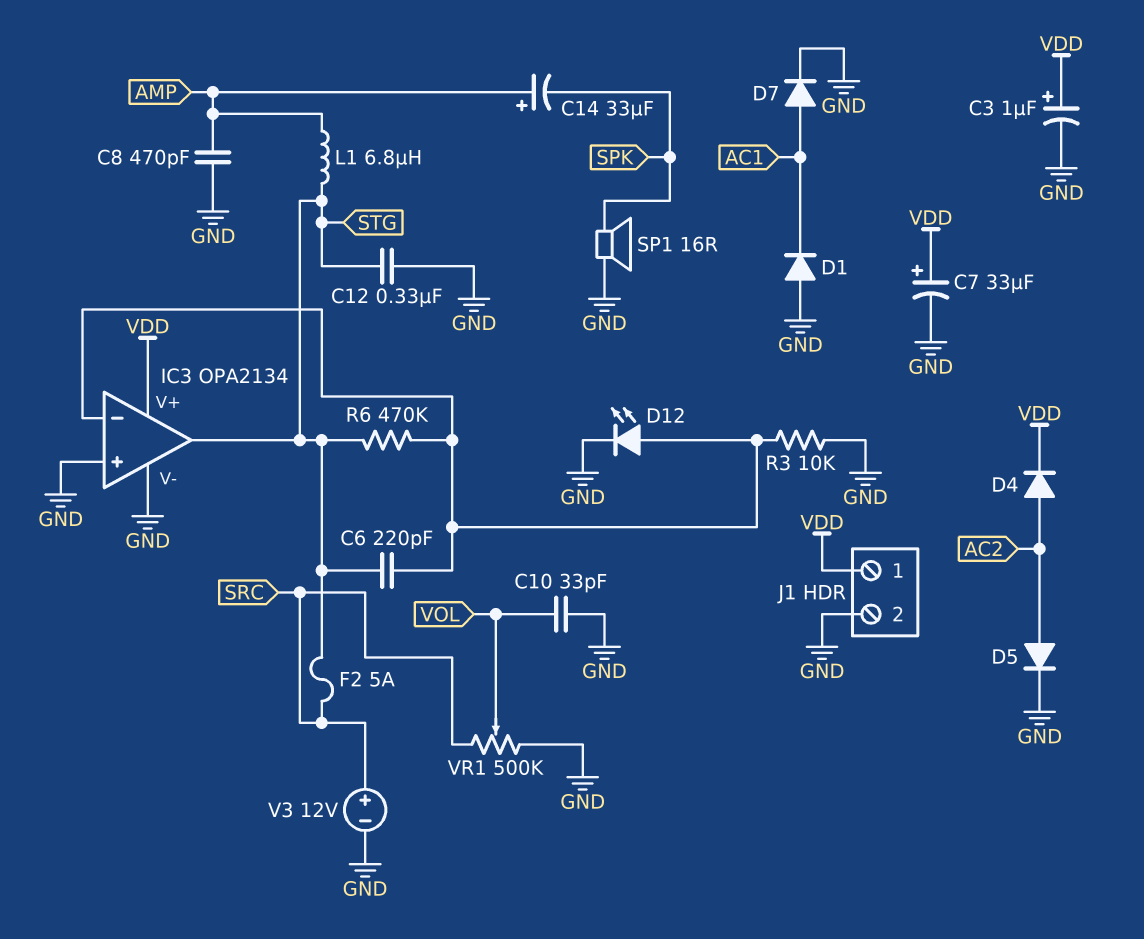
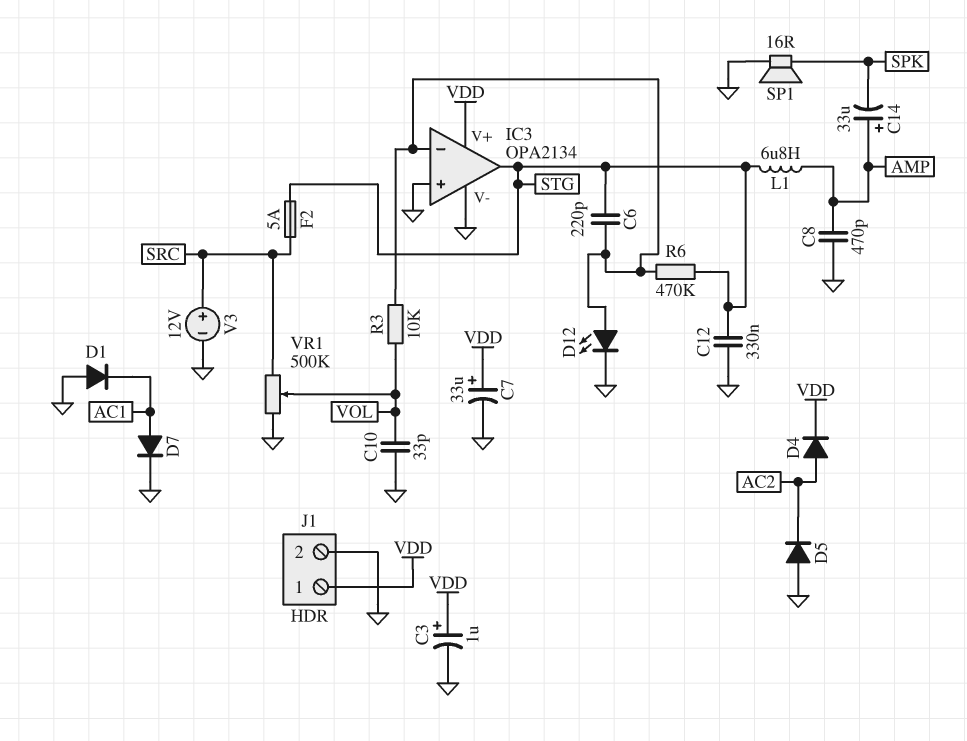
D5: diode (A AC2, K GND) -> diode (A GND, K AC2)
R3: 10k (GND, IC3/in-) -> 10k (IC3/in-, VOL)

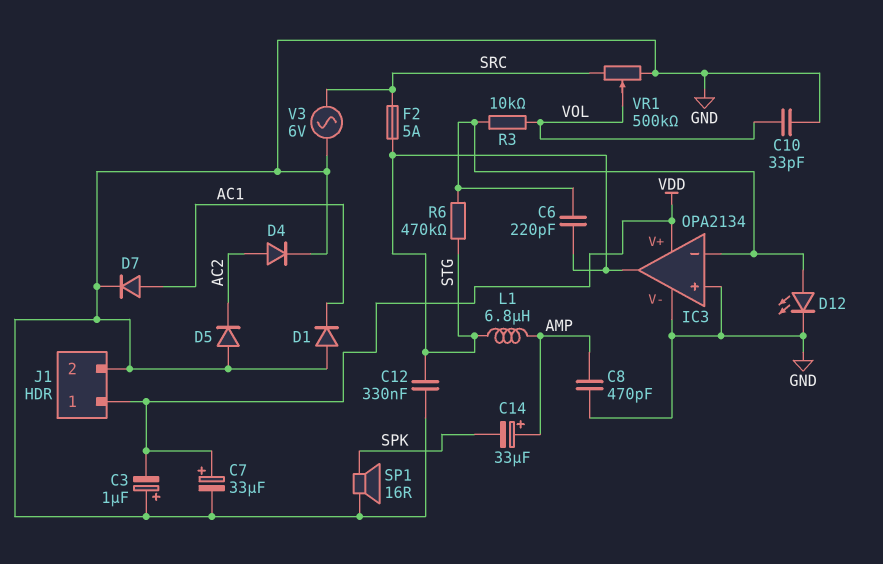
C3: 1uF (plus VDD, minus GND) -> 1uF (plus GND, minus VDD)
D4: diode (A AC2, K VDD) -> diode (A AC2, K GND)
V3: 12V (plus SRC, minus GND) -> AC 6V (GND, SRC)

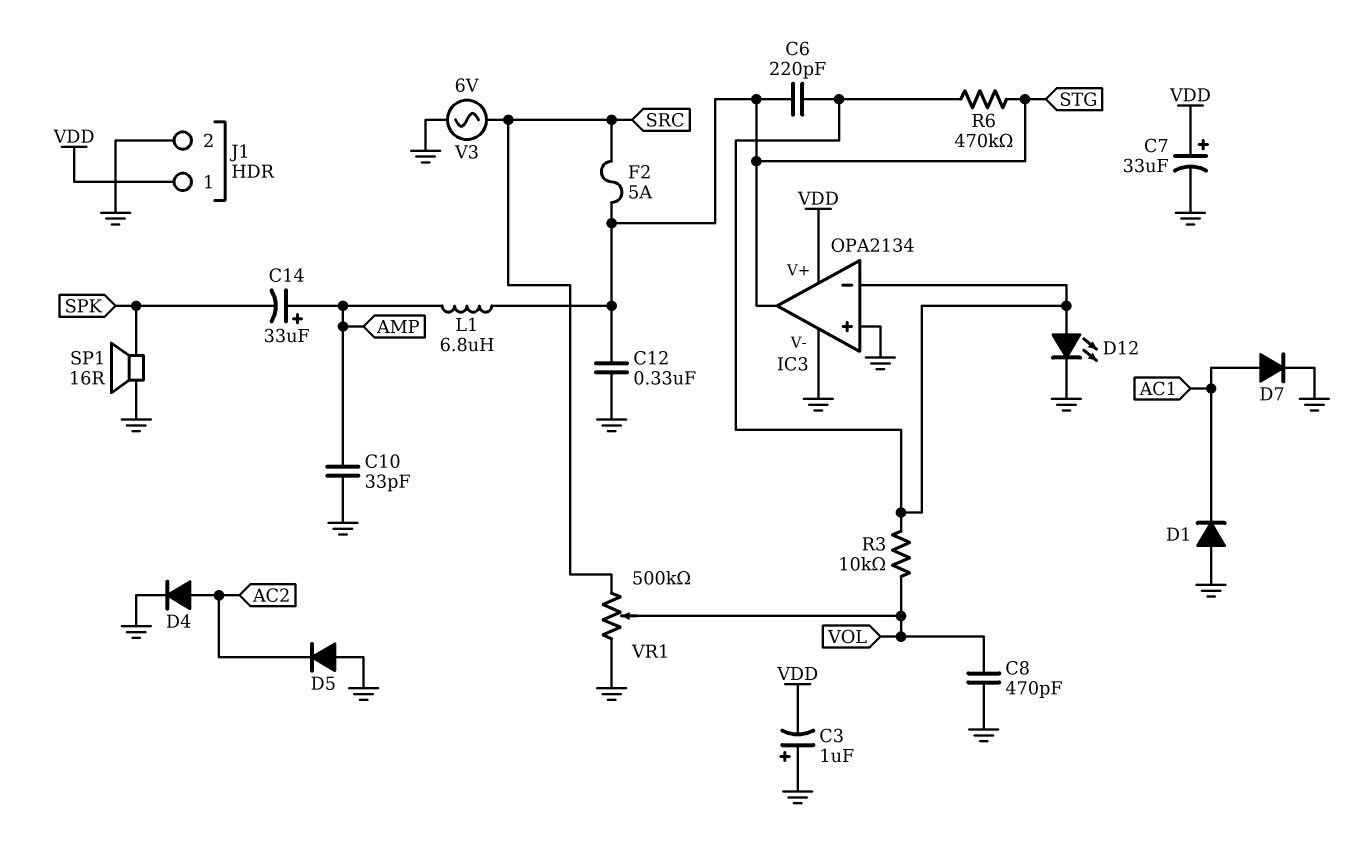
C8: 470pF (AMP, GND) -> 470pF (GND, VOL)
C10: 33pF (GND, VOL) -> 33pF (AMP, GND)

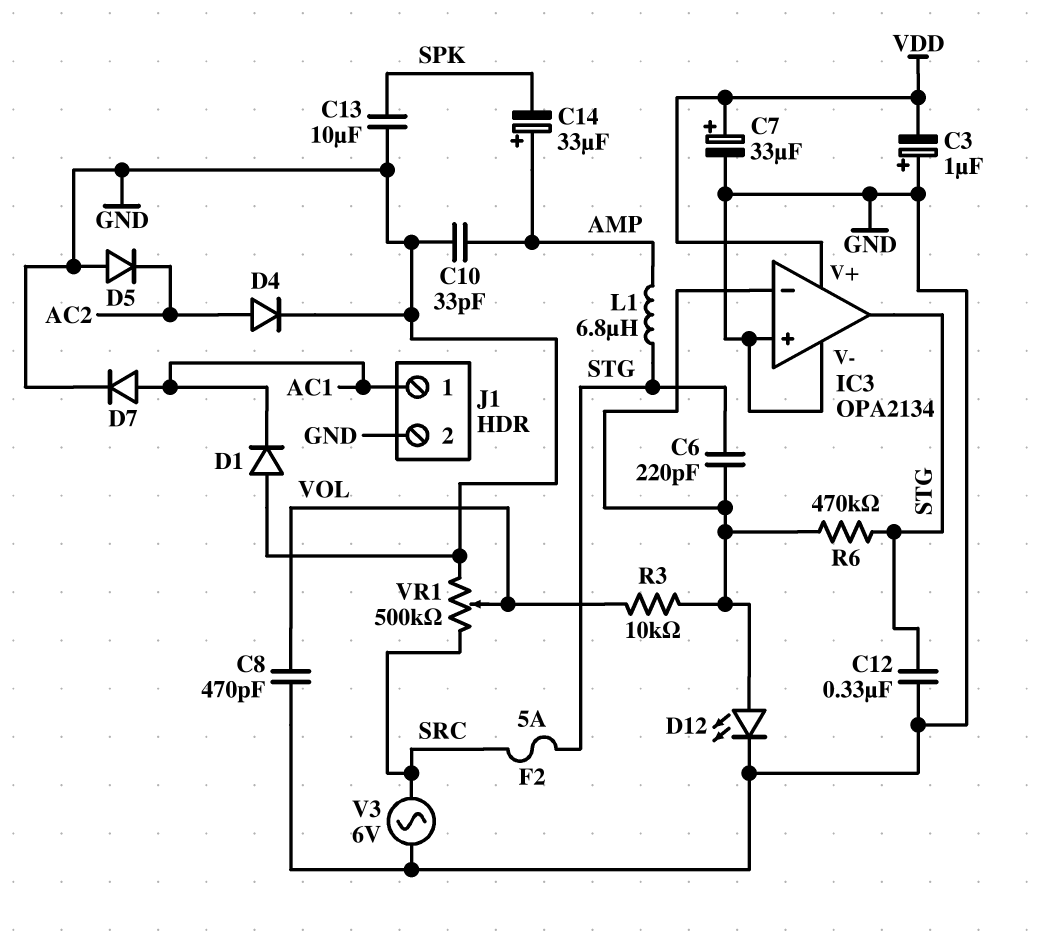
C13: none -> 10uF (GND, SPK)
J1 pin 1: VDD -> AC1
SP1: speaker 16R (GND, SPK) -> none

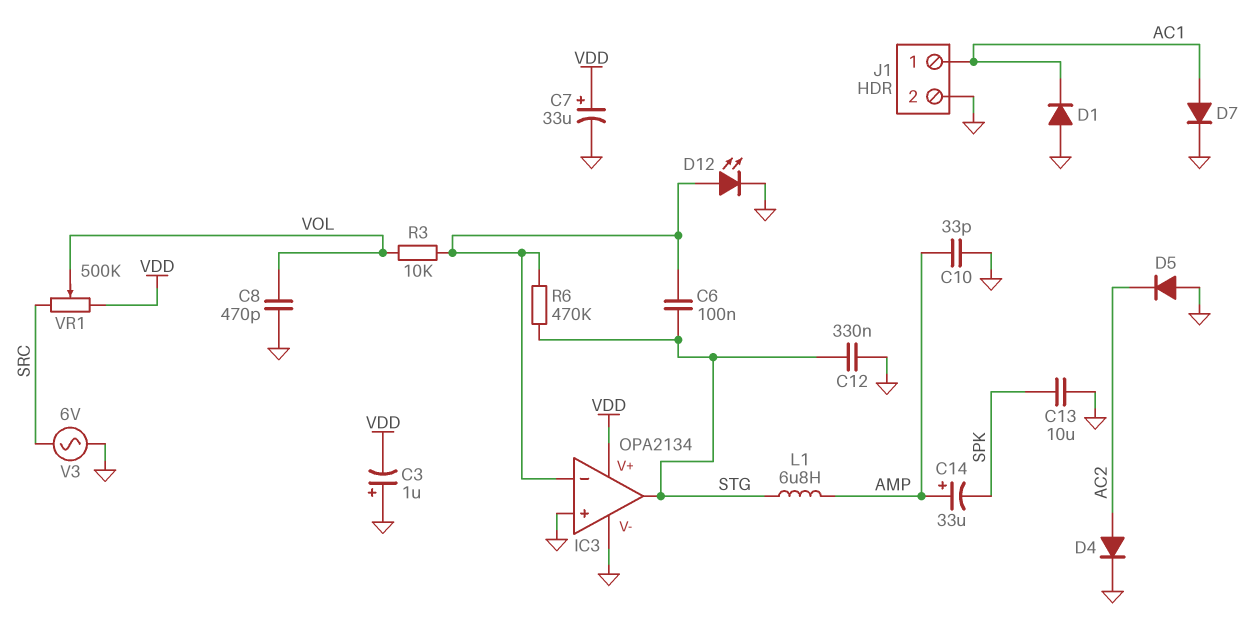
C6: 220pF (IC3/in-, STG) -> 100nF (IC3/in-, STG)
F2: 5A (SRC, STG) -> none
VR1: 500k (GND, SRC, wiper VOL) -> 500k (SRC, VDD, wiper VOL)

